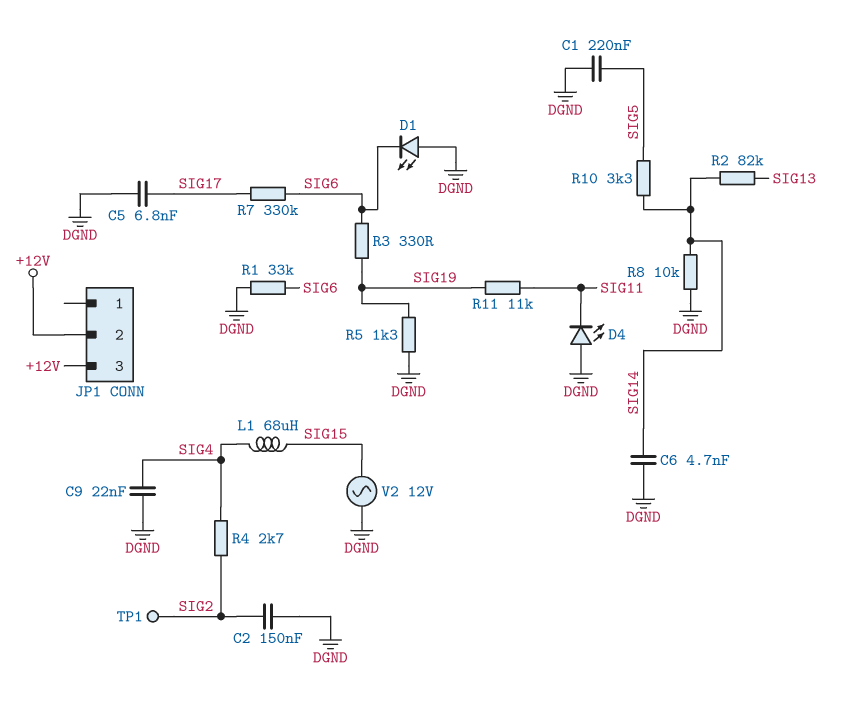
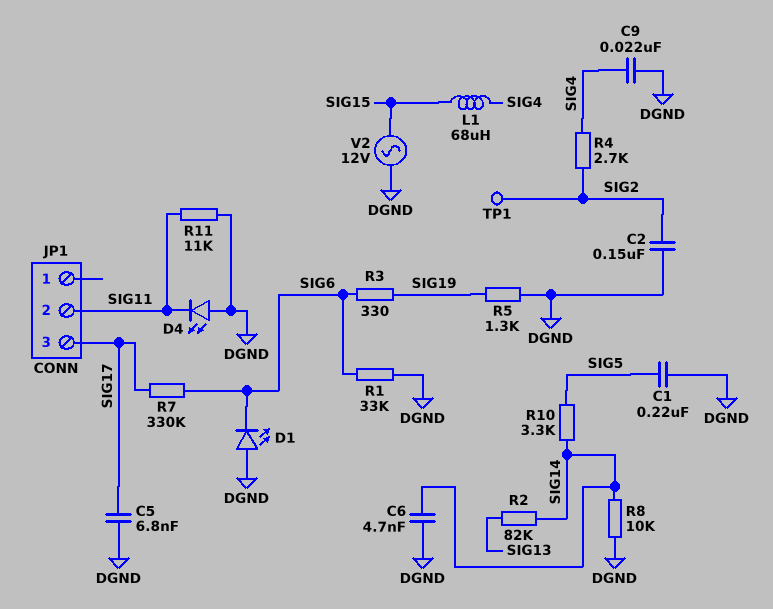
JP1 pin 2: +12V -> SIG11
JP1 pin 3: +12V -> SIG17
R11: 11k (SIG11, SIG19) -> 11k (DGND, SIG11)

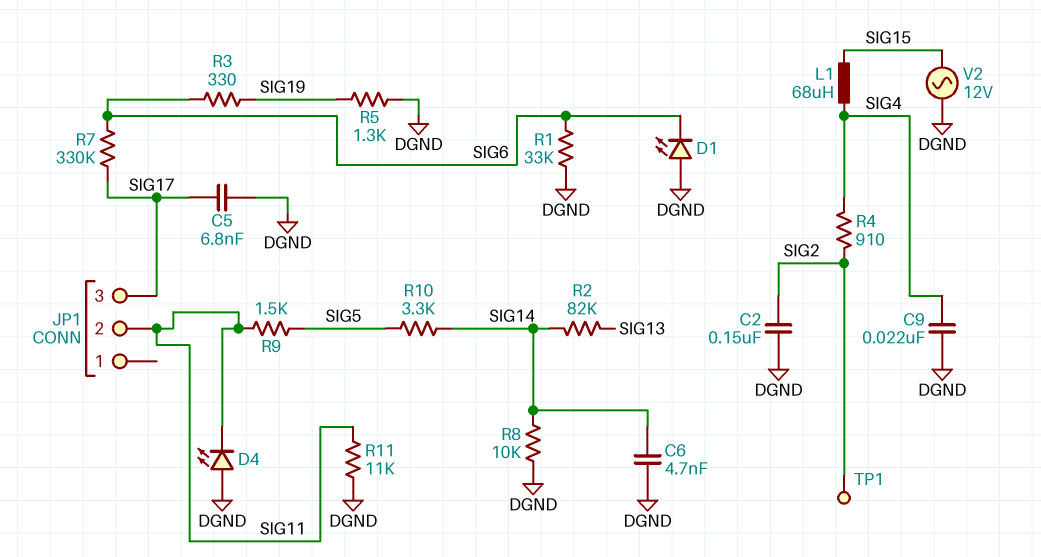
C1: 220nF (DGND, SIG5) -> none
R4: 2.7k (SIG2, SIG4) -> 910 (SIG2, SIG4)
R9: none -> 1.5k (SIG5, SIG11)

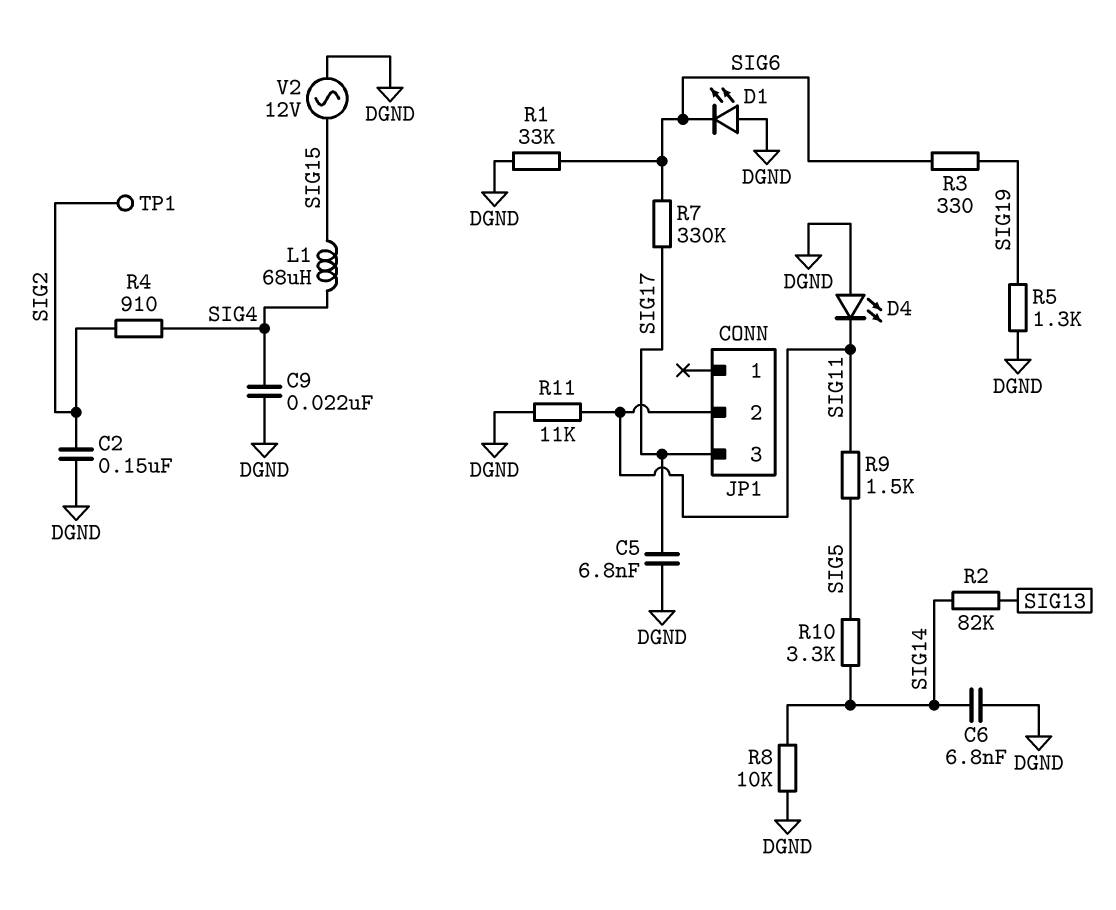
C6: 4.7nF (DGND, SIG14) -> 6.8nF (DGND, SIG14)

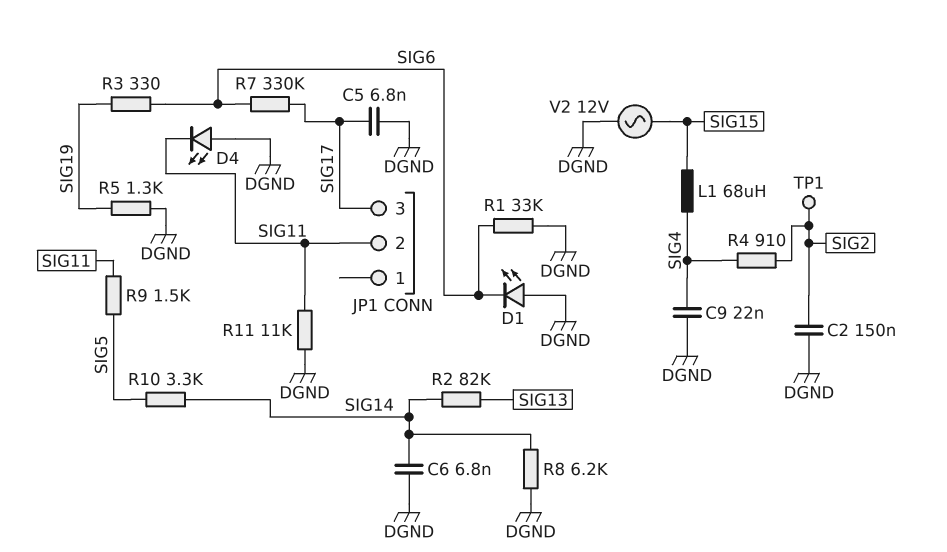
R8: 10k (DGND, SIG14) -> 6.2k (DGND, SIG14)

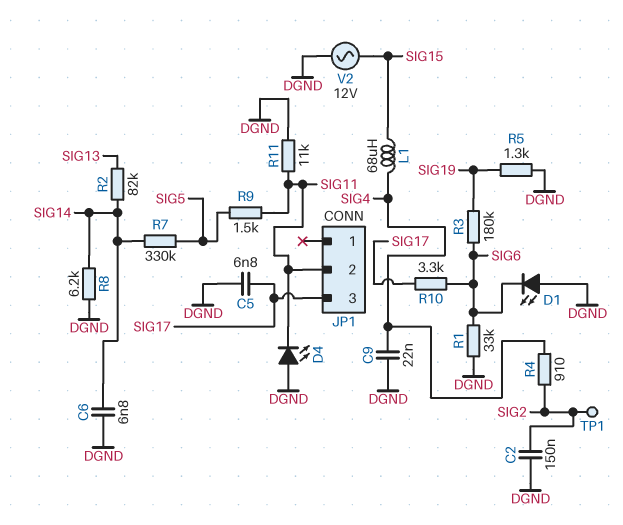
R3: 330 (SIG6, SIG19) -> 180k (SIG6, SIG19)
R7: 330k (SIG6, SIG17) -> 330k (SIG5, SIG14)
R10: 3.3k (SIG5, SIG14) -> 3.3k (SIG6, SIG17)

